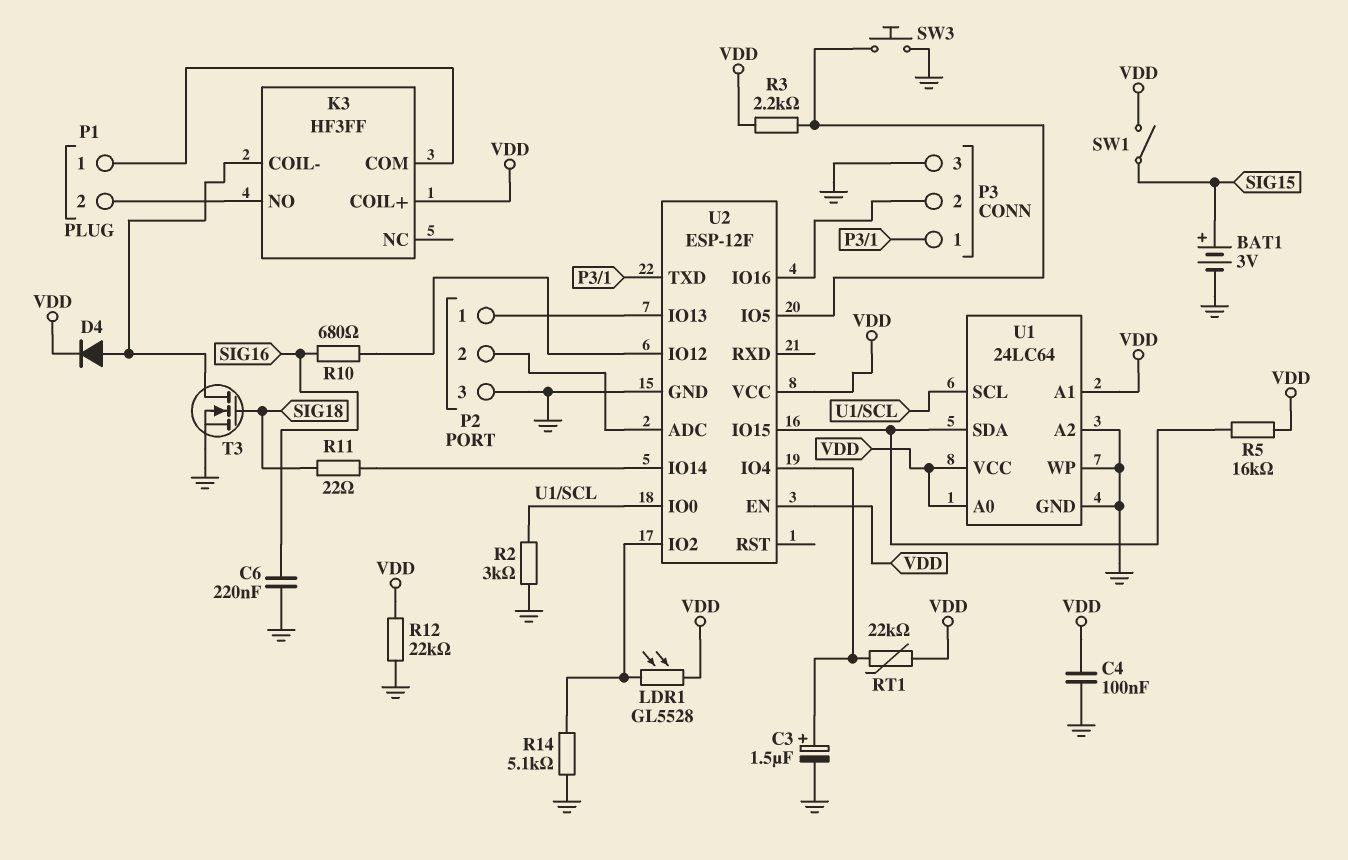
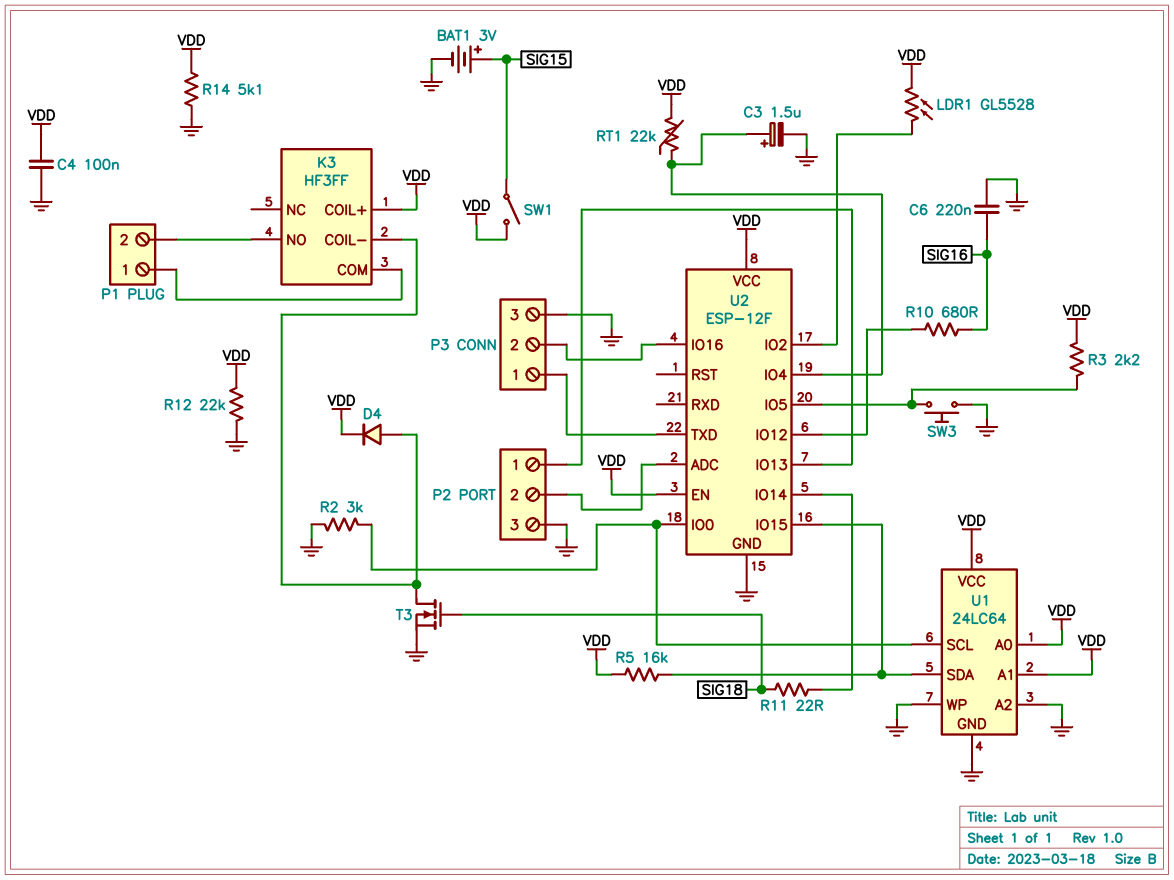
R14: 5.1k (GND, U2/IO2) -> 5.1k (GND, VDD)

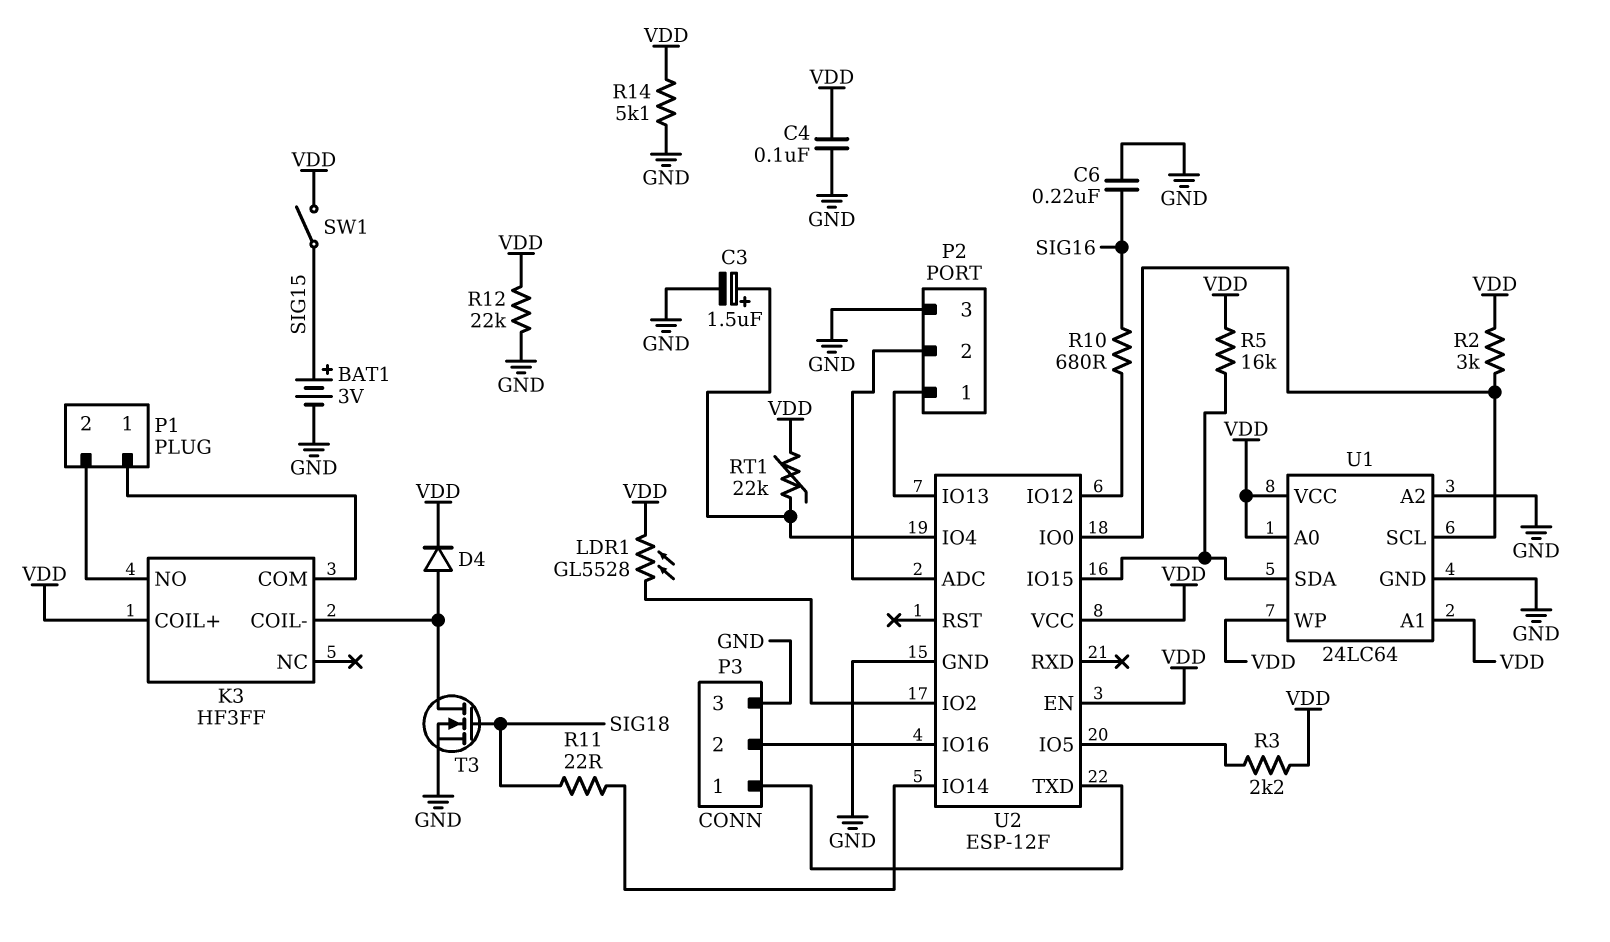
R2: 3k (GND, U1/SCL) -> 3k (U1/SCL, VDD)
SW3: button (GND, U2/IO5) -> none
U1 pin WP: GND -> VDD

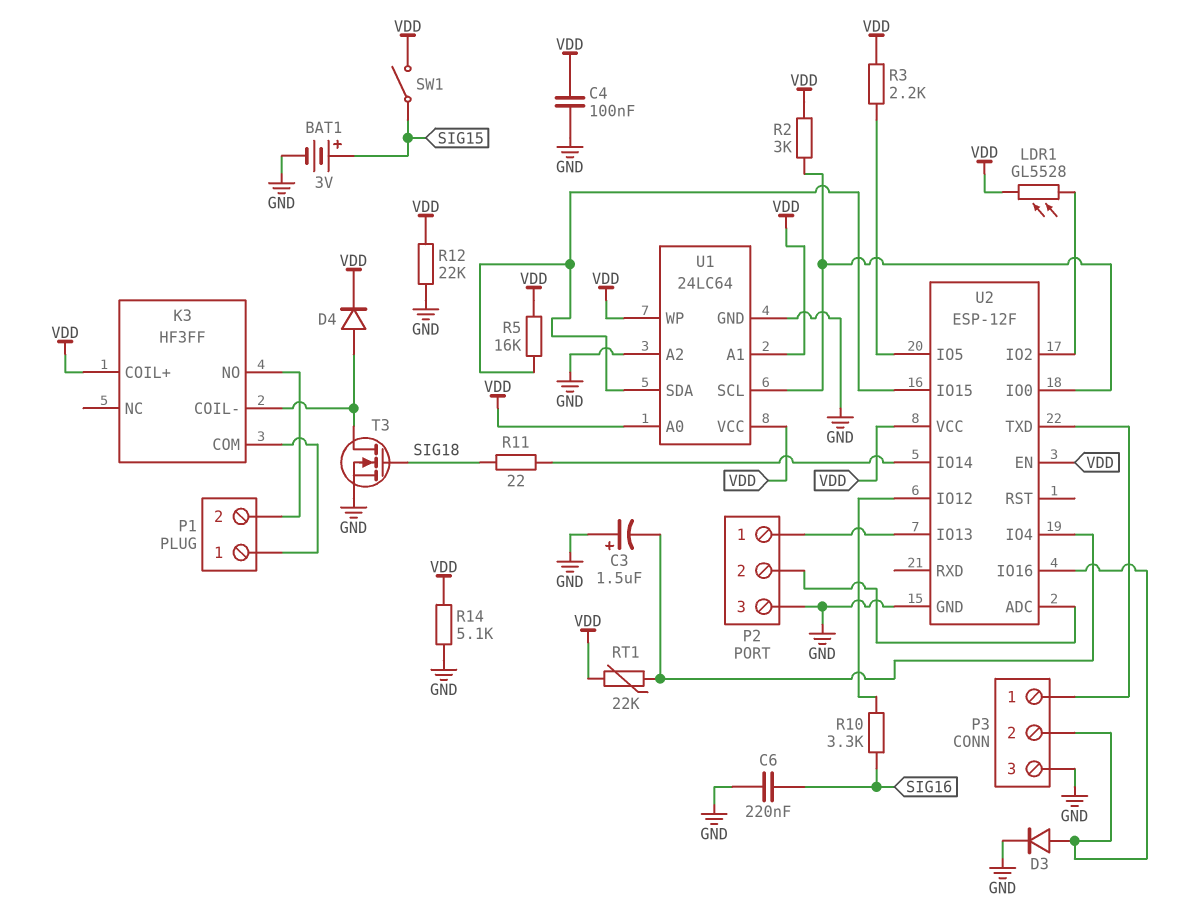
C3: 1.5uF (plus U2/IO4, minus GND) -> 1.5uF (plus GND, minus U2/IO4)
D3: none -> diode (A P3/2, K GND)
R10: 680 (SIG16, U2/IO12) -> 3.3k (SIG16, U2/IO12)

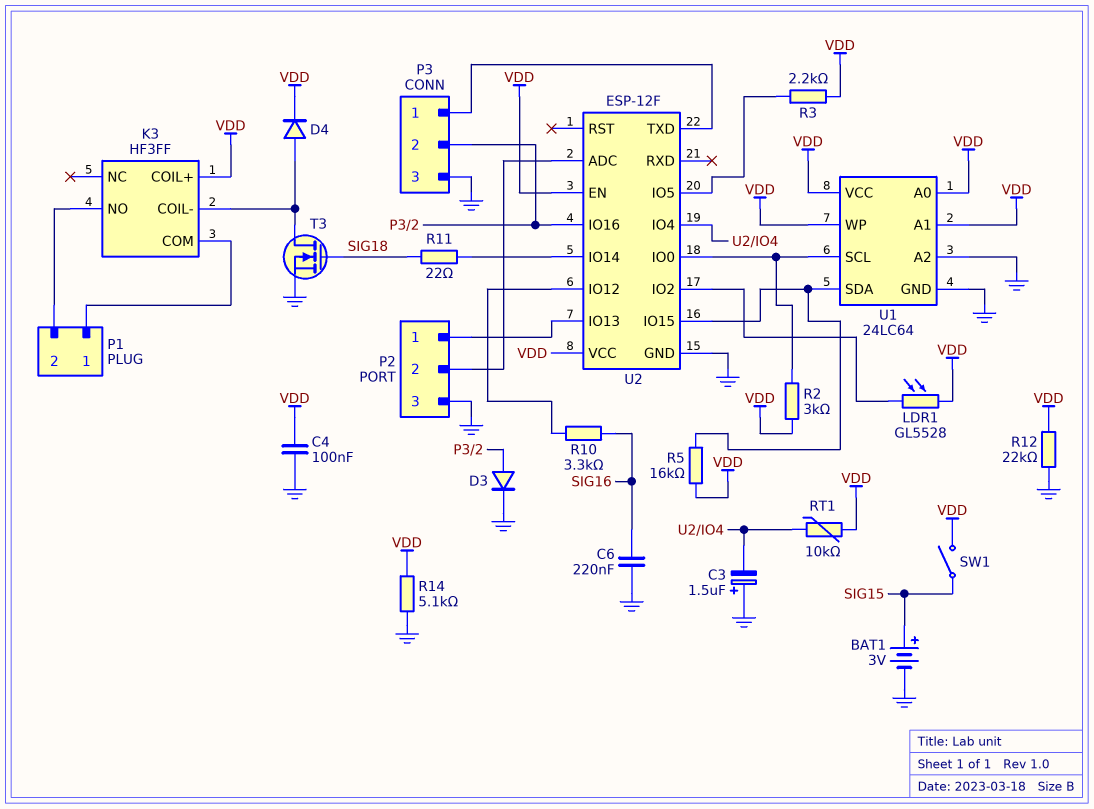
RT1: 22k (U2/IO4, VDD) -> 10k (U2/IO4, VDD)

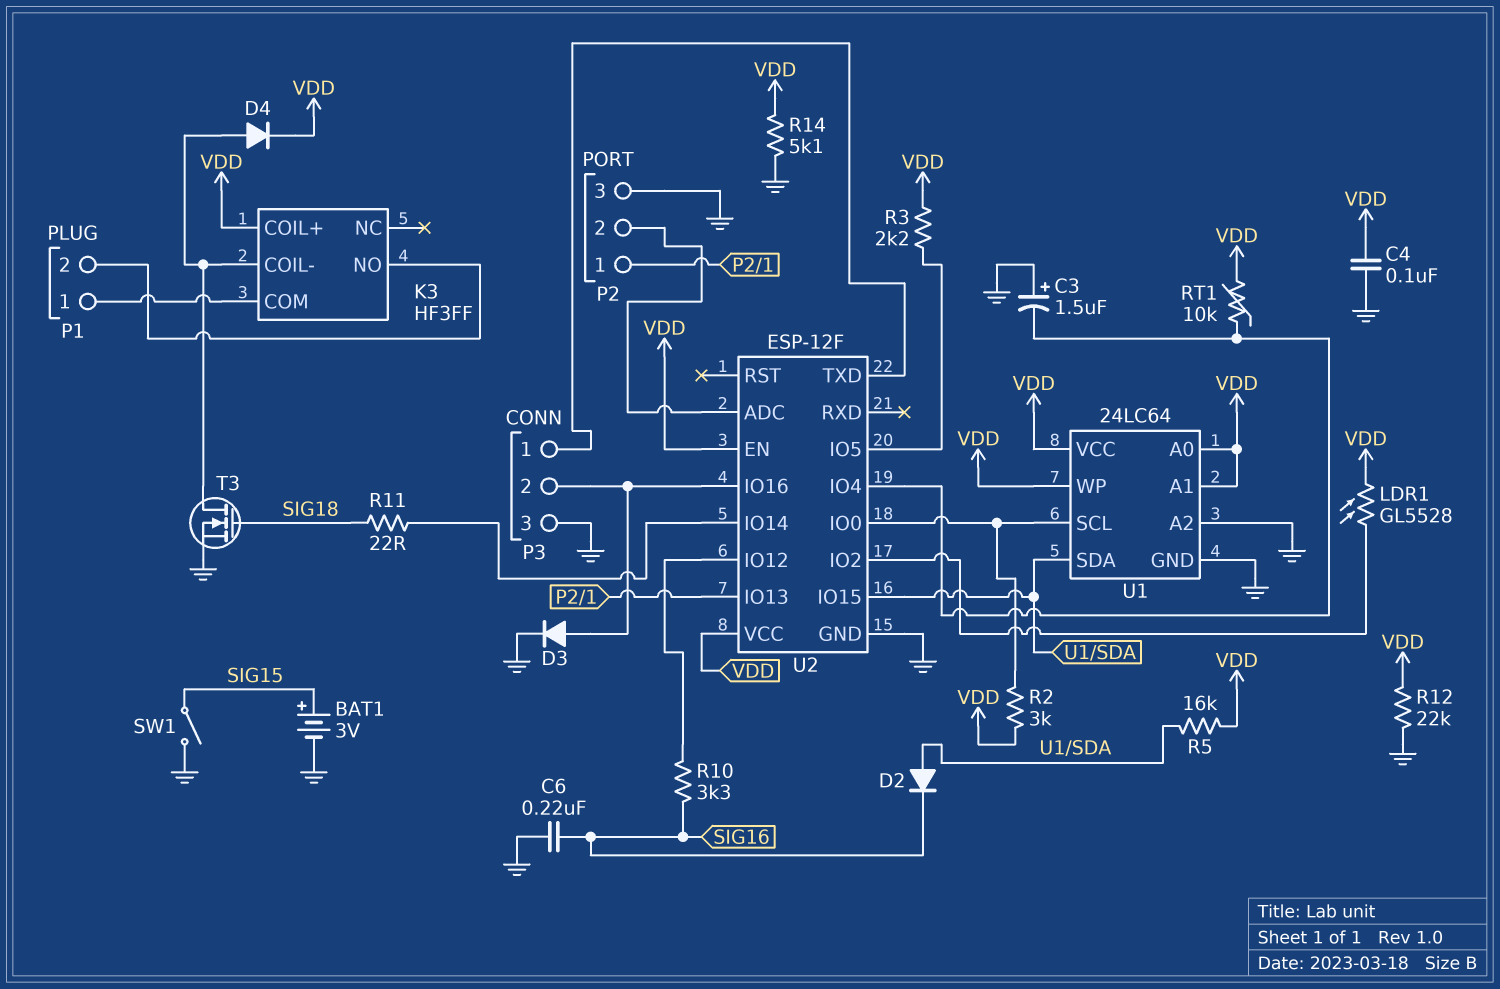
D2: none -> diode (A U1/SDA, K SIG16)
SW1: switch (SIG15, VDD) -> switch (GND, SIG15)

